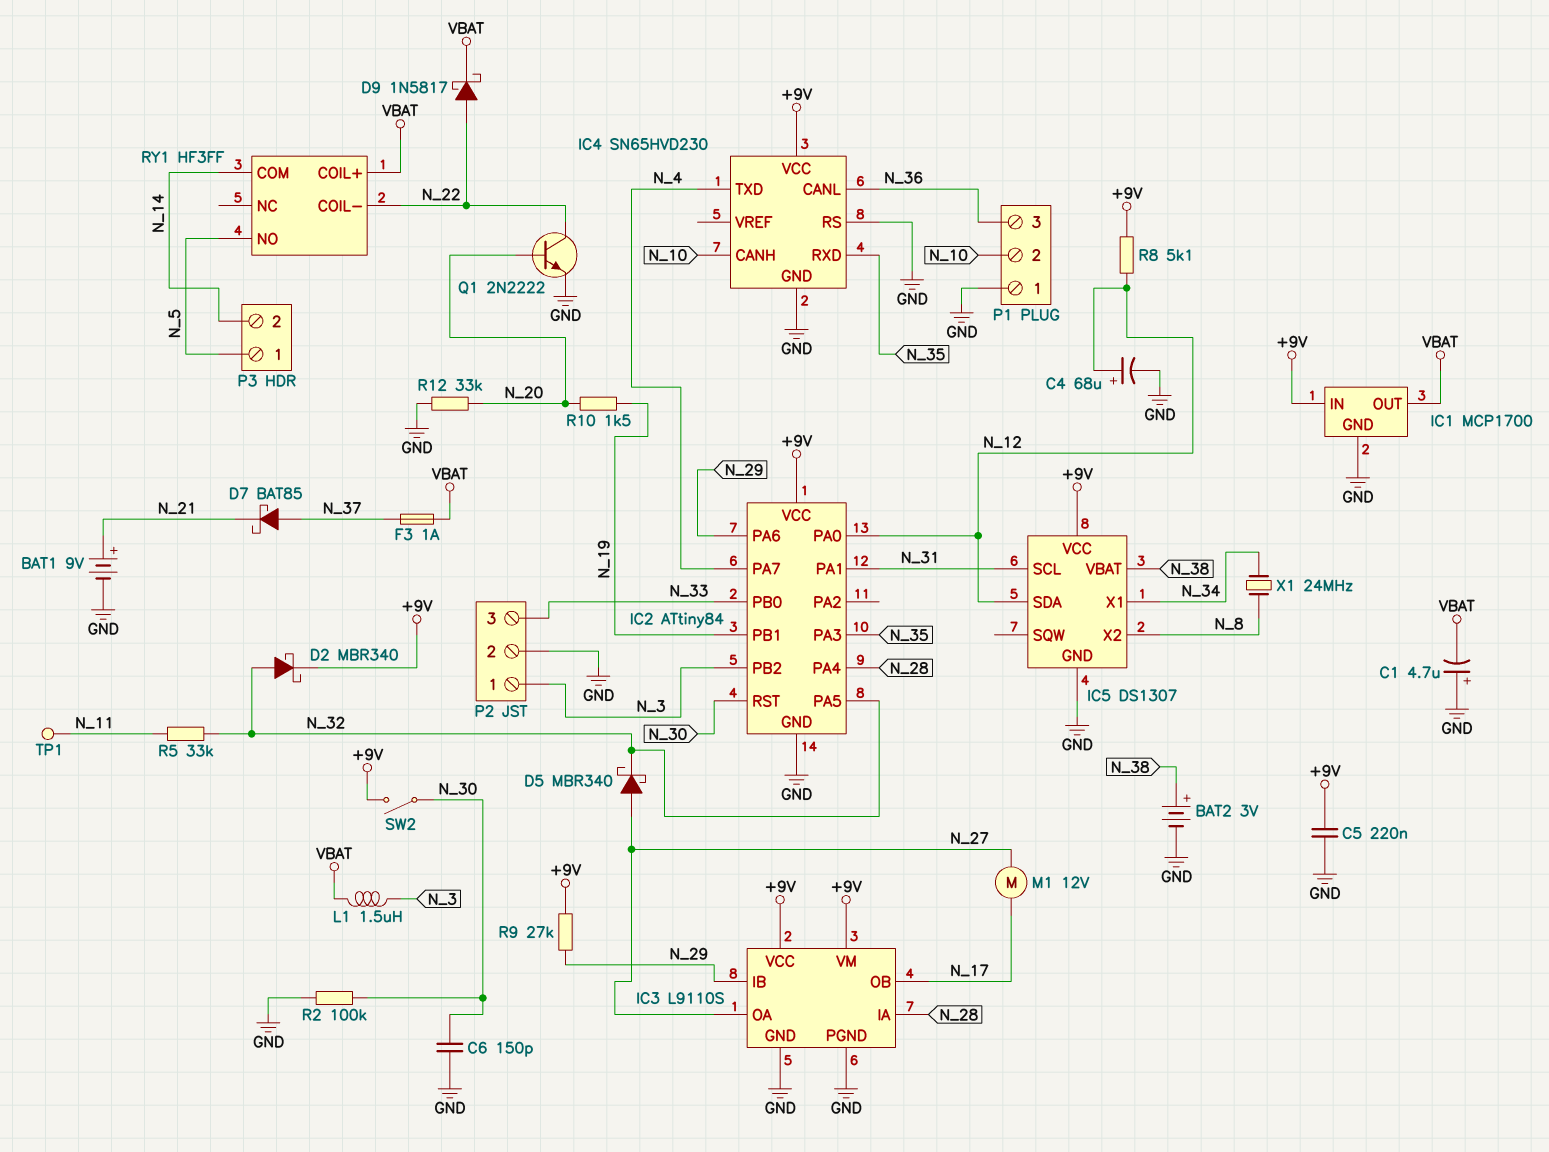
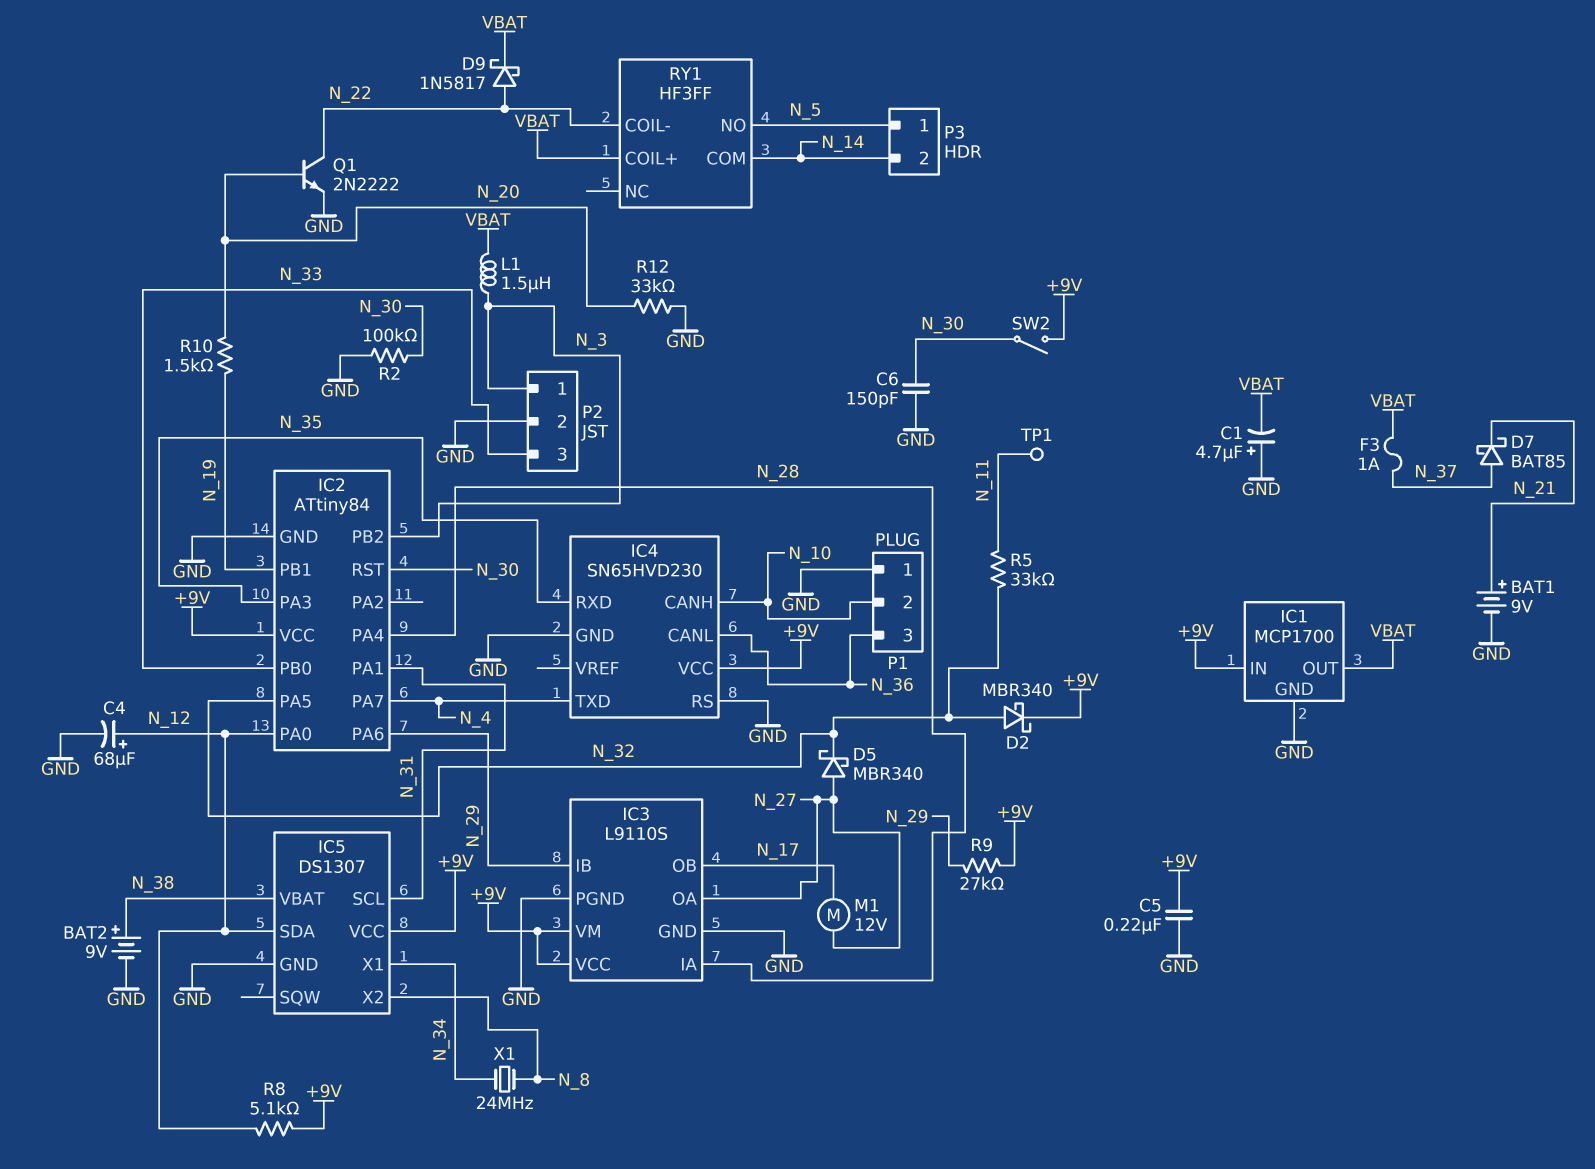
BAT2: 3V (plus N_38, minus GND) -> 9V (plus N_38, minus GND)

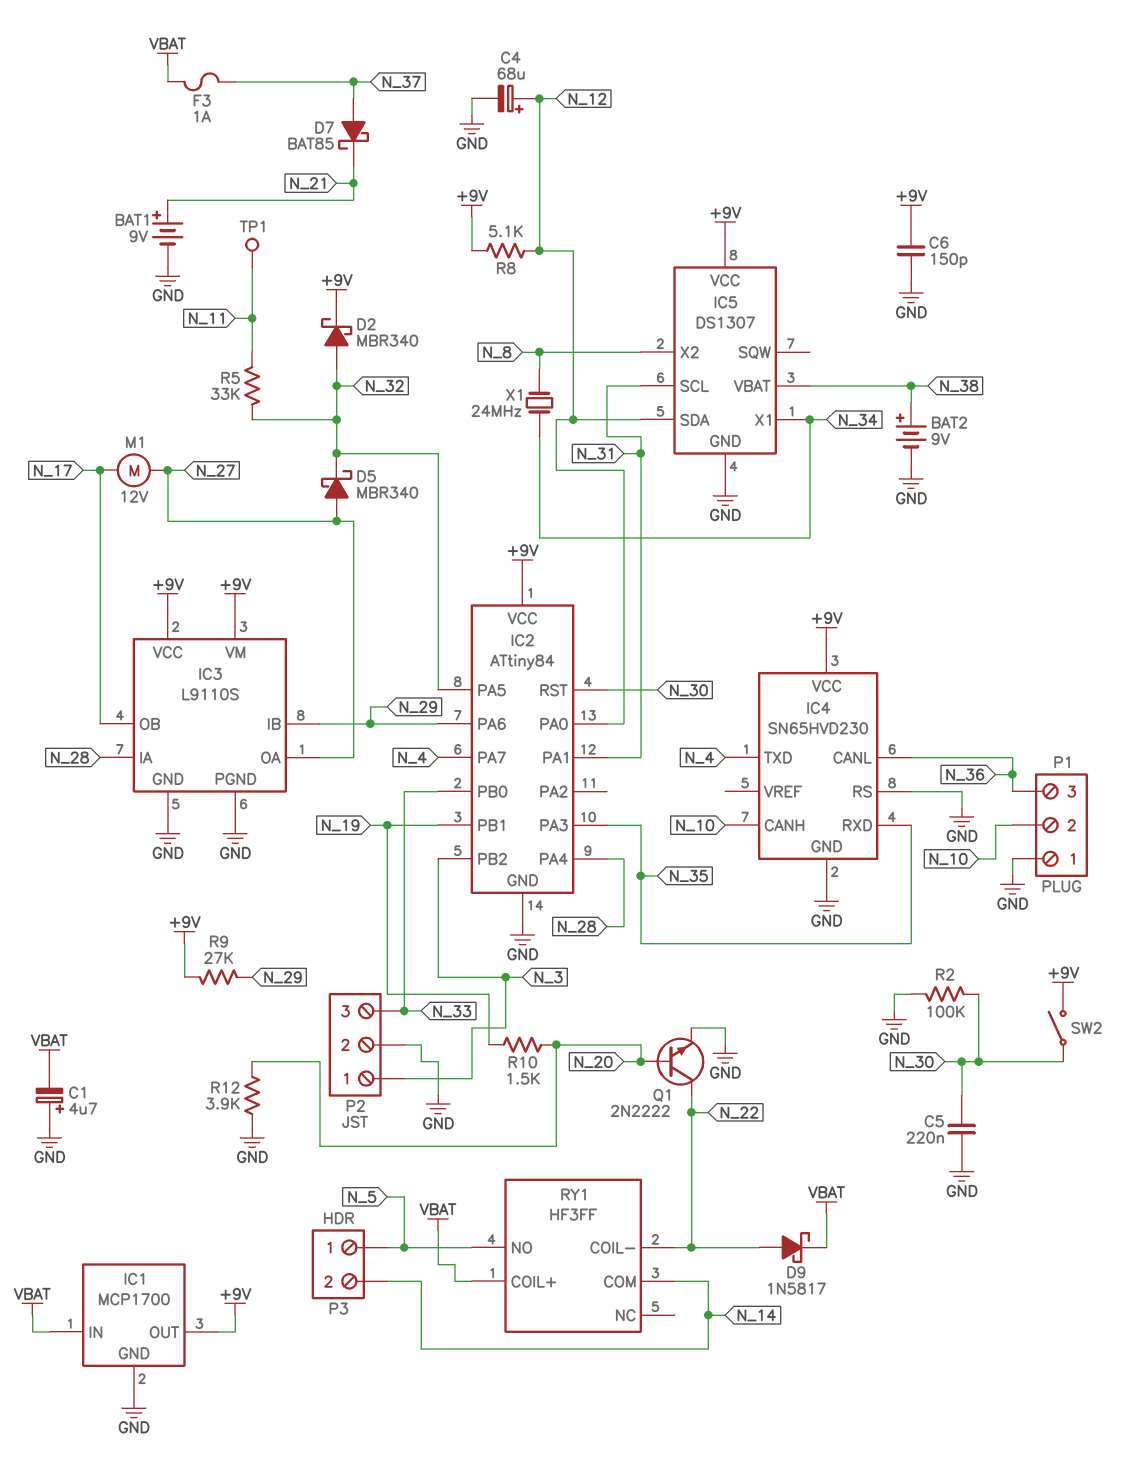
C5: 220nF (+9V, GND) -> 220nF (GND, N_30)
C6: 150pF (GND, N_30) -> 150pF (+9V, GND)
IC1 pin IN: +9V -> VBAT
IC1 pin OUT: VBAT -> +9V
L1: 1.5uH (N_3, VBAT) -> none
R12: 33k (GND, N_20) -> 3.9k (GND, N_20)

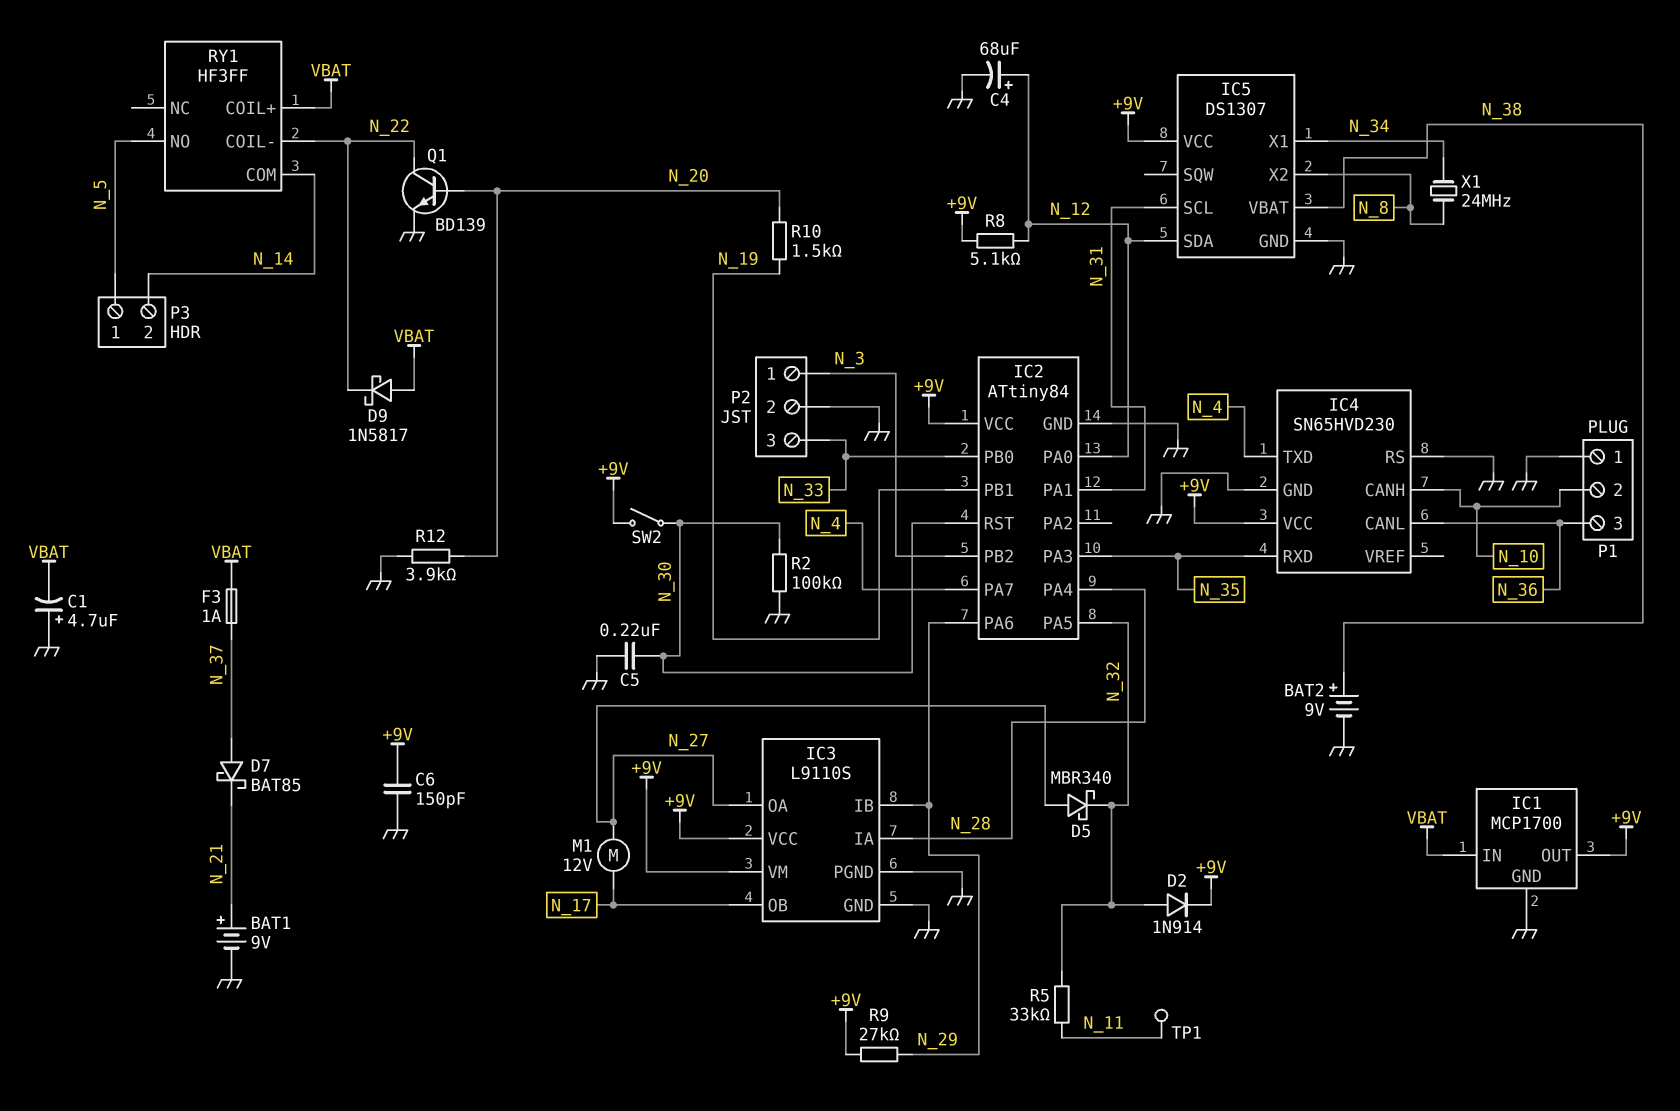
D2: schottky MBR340 (A N_32, K +9V) -> diode 1N914 (A N_32, K +9V)
D9: schottky 1N5817 (A N_22, K VBAT) -> schottky 1N5817 (A VBAT, K N_22)
Q1: NPN 2N2222 (B N_20, C N_22, E GND) -> NPN BD139 (B N_20, C N_22, E GND)

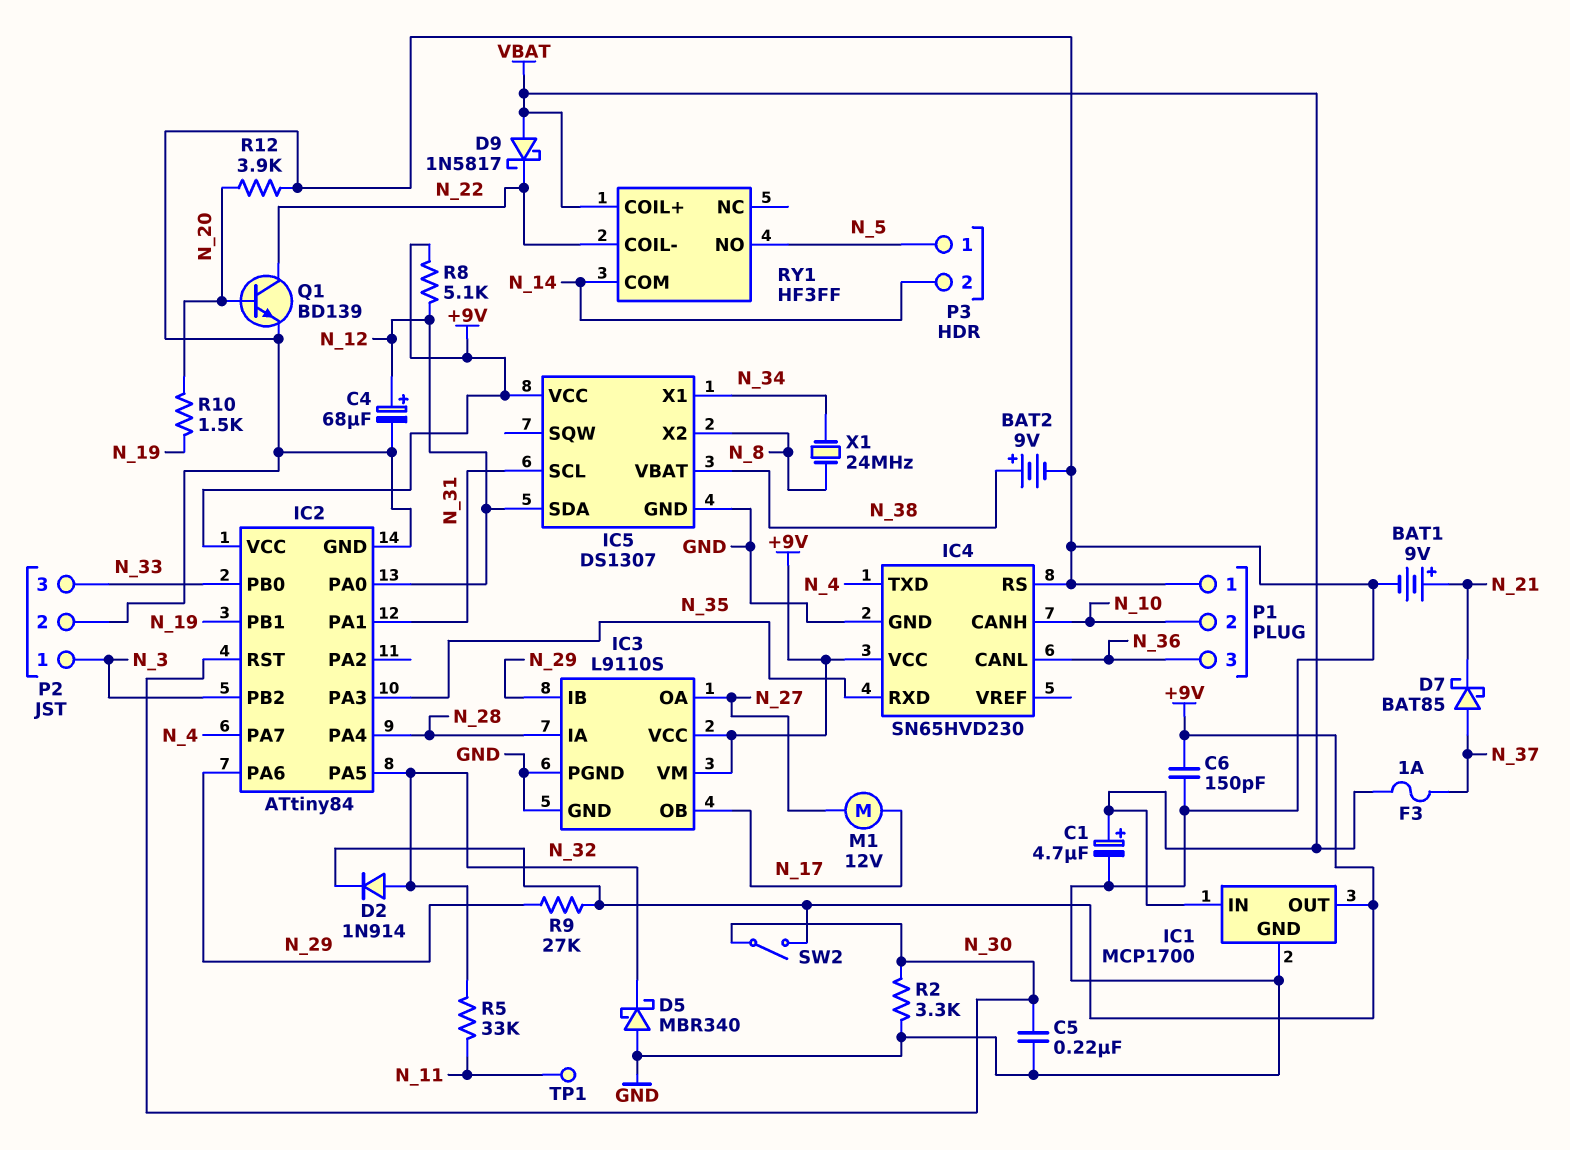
C1: 4.7uF (plus GND, minus VBAT) -> 4.7uF (plus VBAT, minus GND)
D5: schottky MBR340 (A N_27, K N_32) -> schottky MBR340 (A GND, K N_32)
R2: 100k (GND, N_30) -> 3.3k (GND, N_30)

